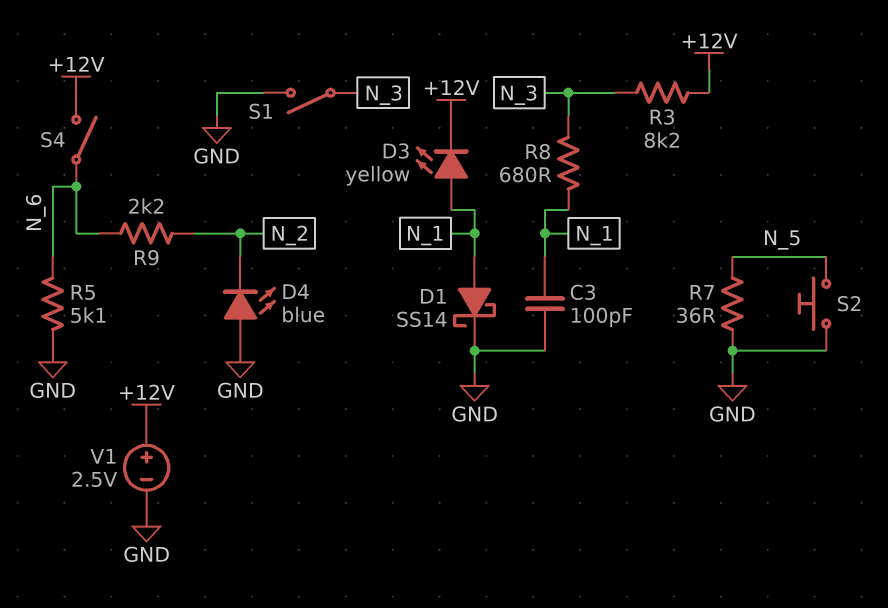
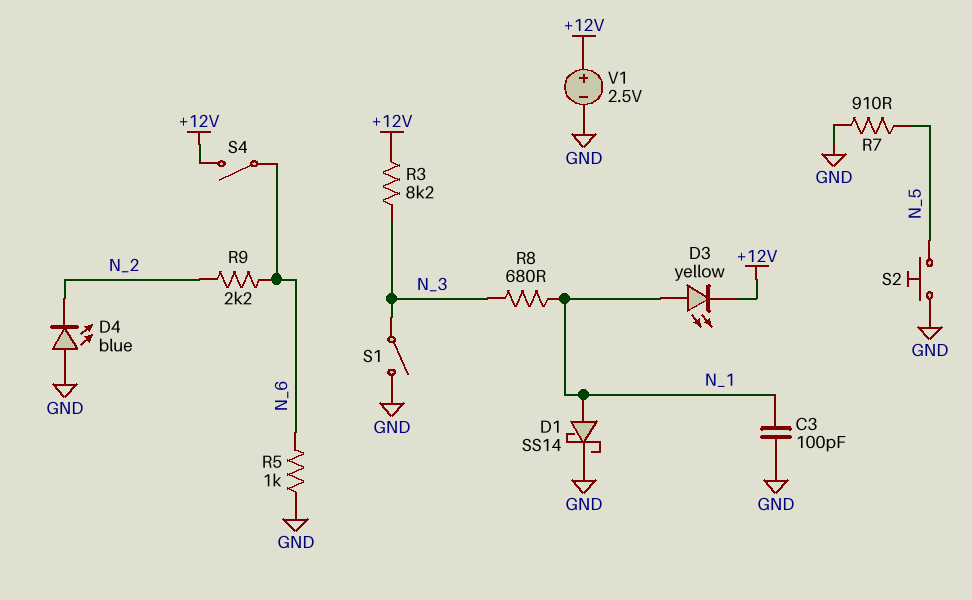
R5: 5.1k (GND, N_6) -> 1k (GND, N_6)
R7: 36 (GND, N_5) -> 910 (GND, N_5)

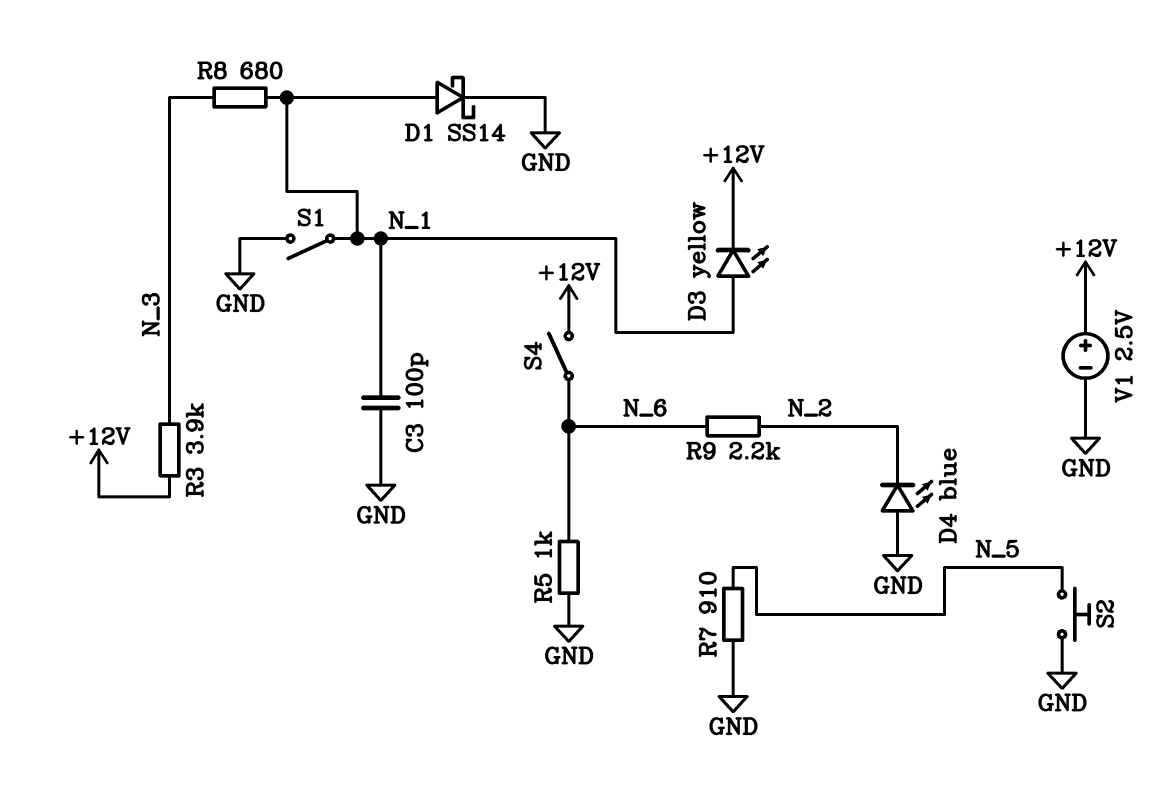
R3: 8.2k (+12V, N_3) -> 3.9k (+12V, N_3)
S1: switch (GND, N_3) -> switch (GND, N_1)

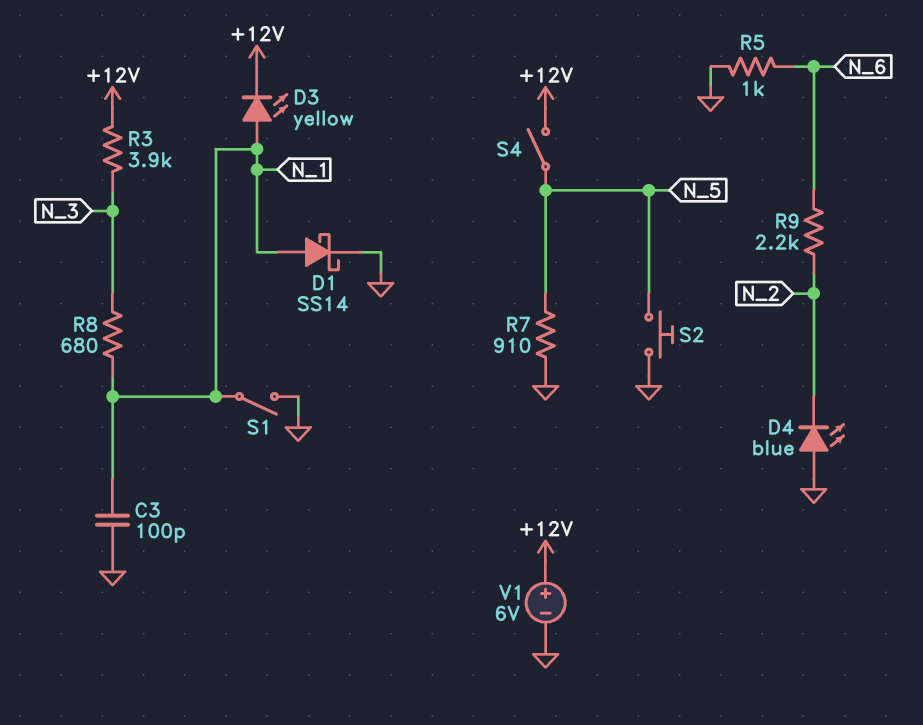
S4: switch (+12V, N_6) -> switch (+12V, N_5)
V1: 2.5V (plus +12V, minus GND) -> 6V (plus +12V, minus GND)

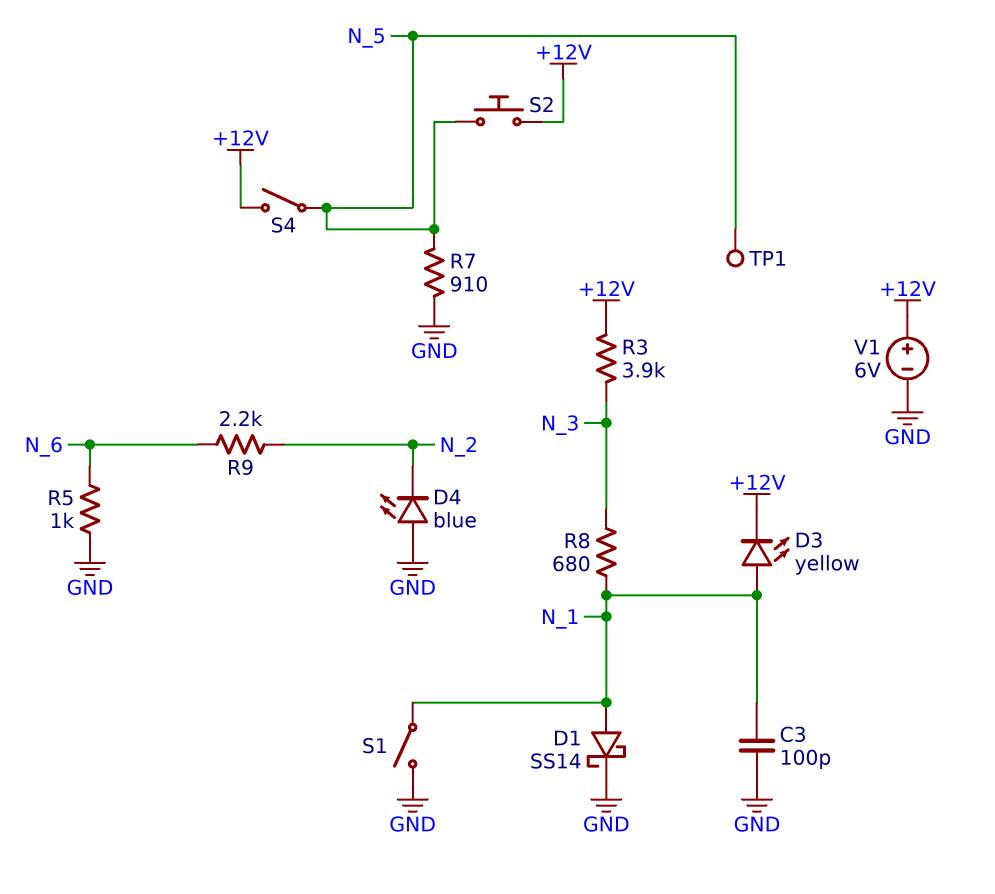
S2: button (GND, N_5) -> button (+12V, N_5)
TP1: none -> test point (N_5)

